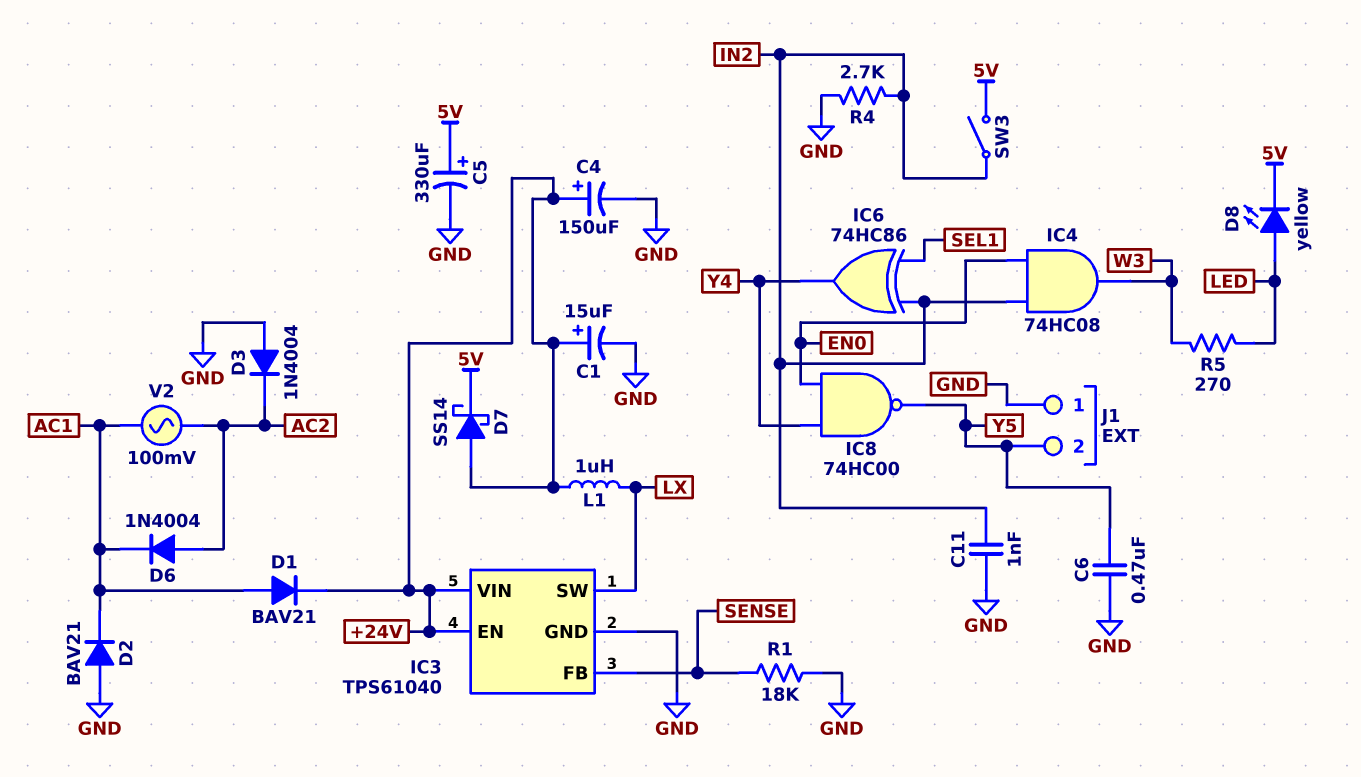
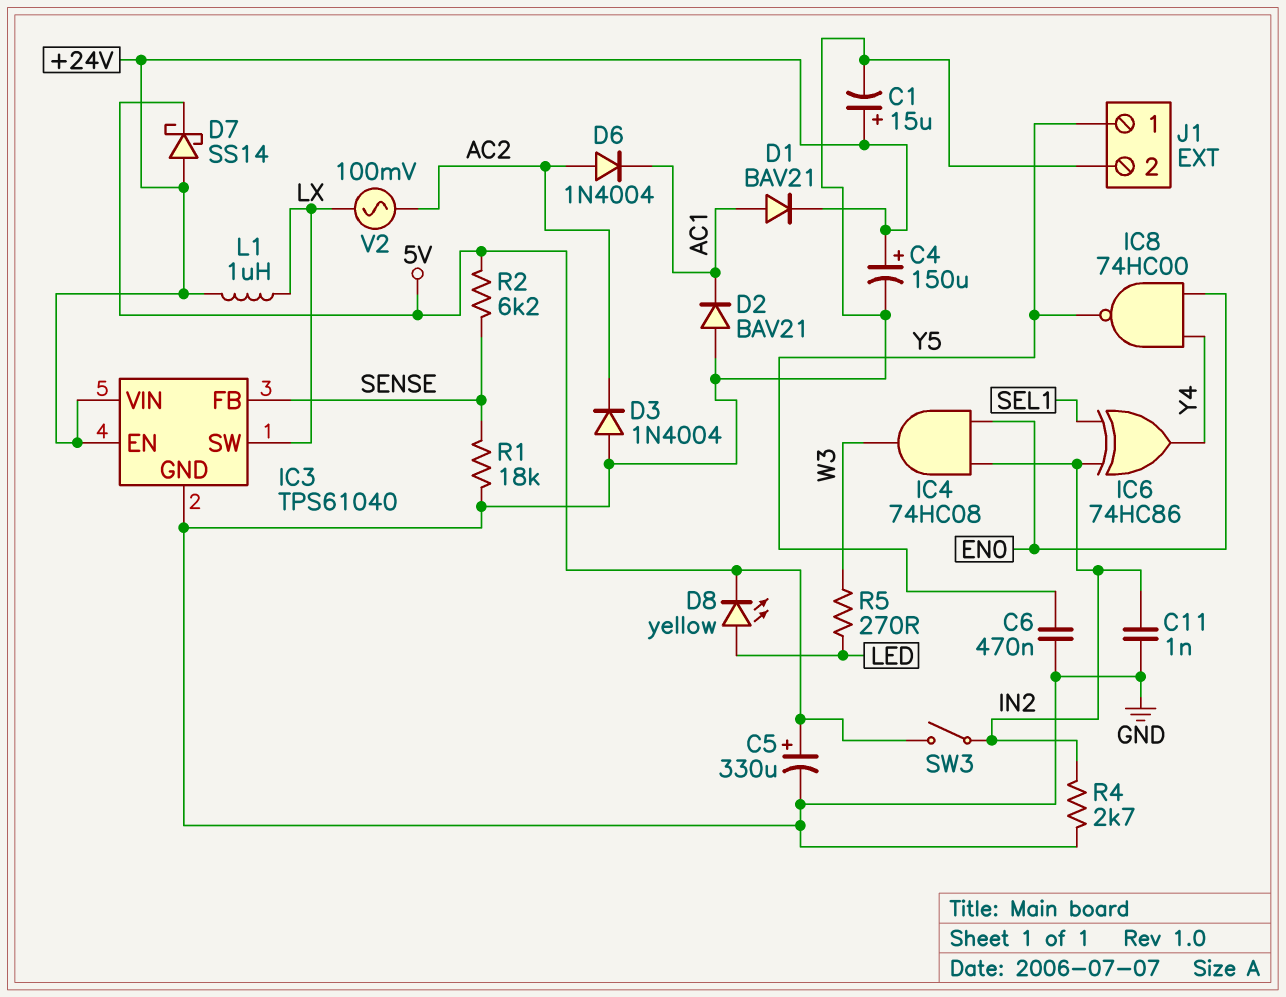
J1 pin 1: GND -> Y5
J1 pin 2: Y5 -> GND
R2: none -> 6.2k (5V, SENSE)
V2: AC 100mV (AC1, AC2) -> AC 100mV (AC2, LX)

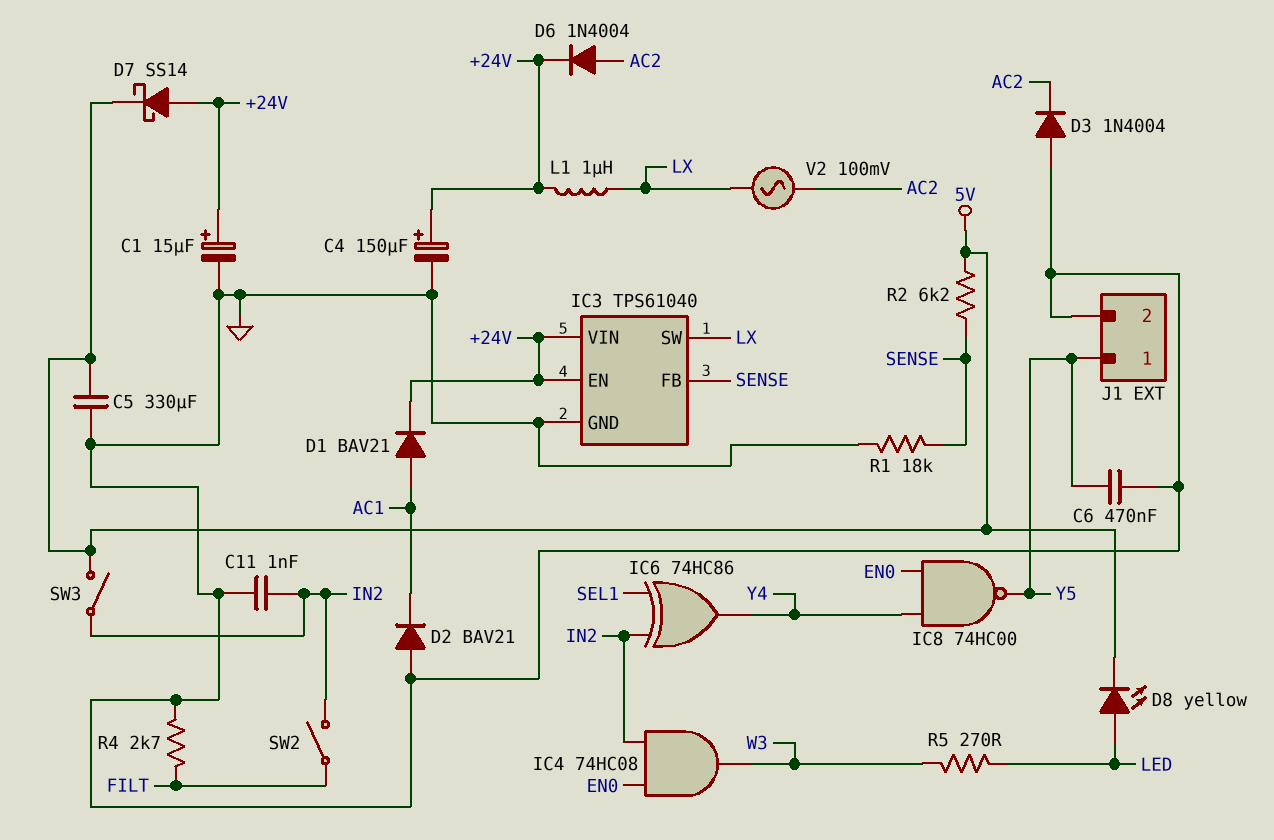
C5: 330uF (plus 5V, minus GND) -> 330uF (5V, GND)
D6: diode 1N4004 (A AC2, K AC1) -> diode 1N4004 (A AC2, K +24V)
R4: 2.7k (GND, IN2) -> 2.7k (FILT, GND)
SW2: none -> switch (FILT, IN2)

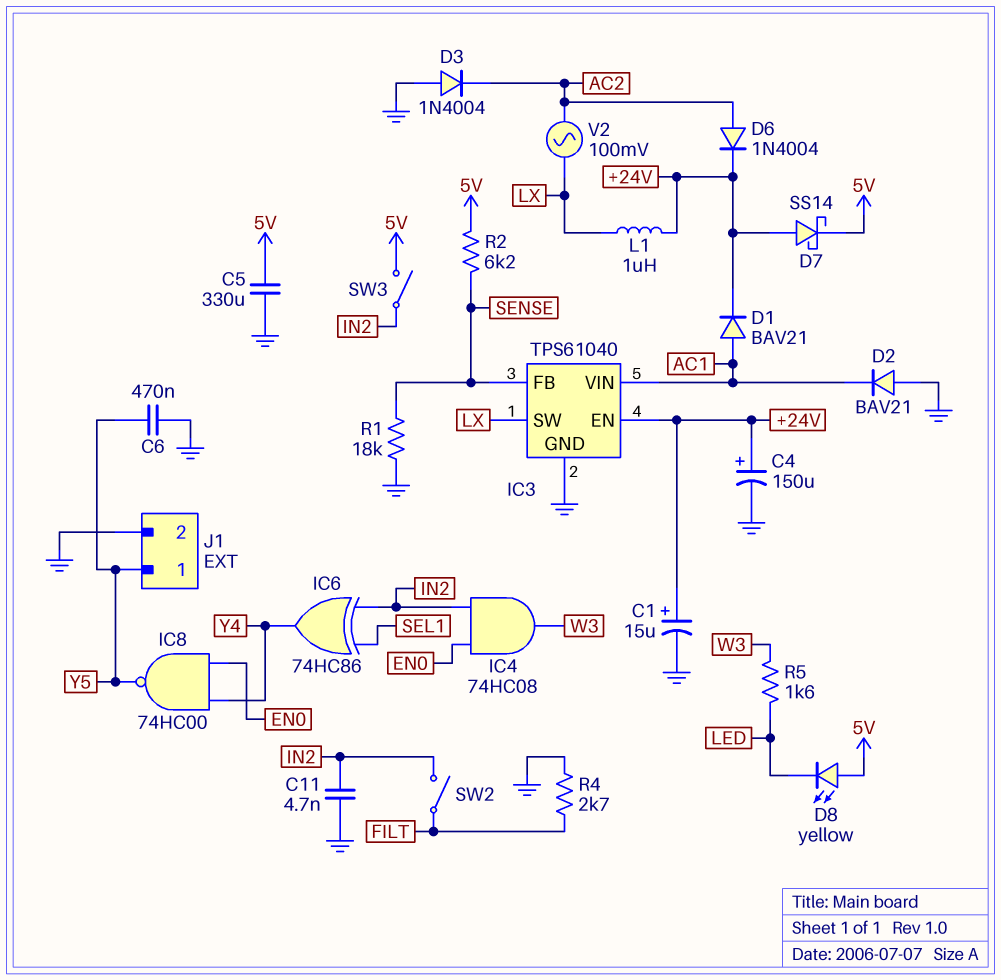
C11: 1nF (GND, IN2) -> 4.7nF (GND, IN2)
D8: LED yellow (A LED, K 5V) -> LED yellow (A 5V, K LED)
IC3 pin VIN: +24V -> AC1
R5: 270 (LED, W3) -> 1.6k (LED, W3)

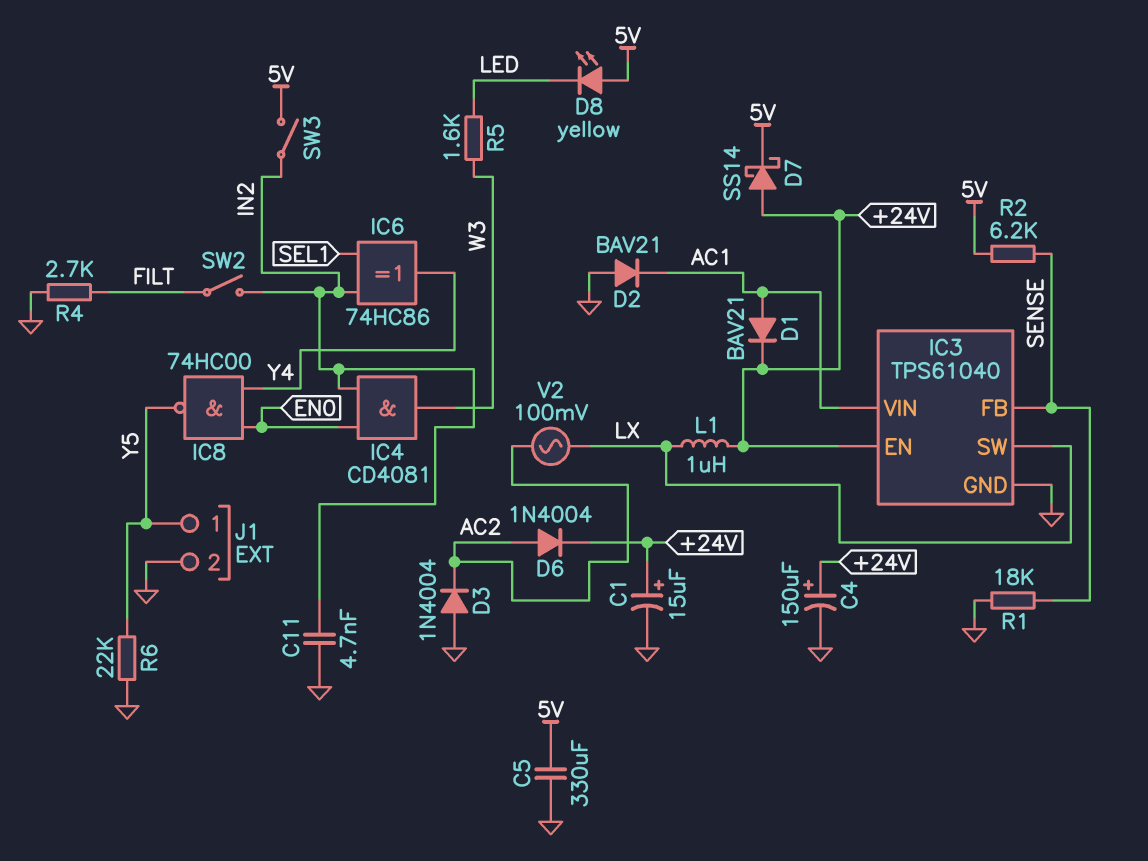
C6: 470nF (GND, Y5) -> none
IC4: AND 74HC08 (in EN0, in IN2, out W3) -> AND CD4081 (in EN0, in IN2, out W3)
R6: none -> 22k (GND, Y5)

